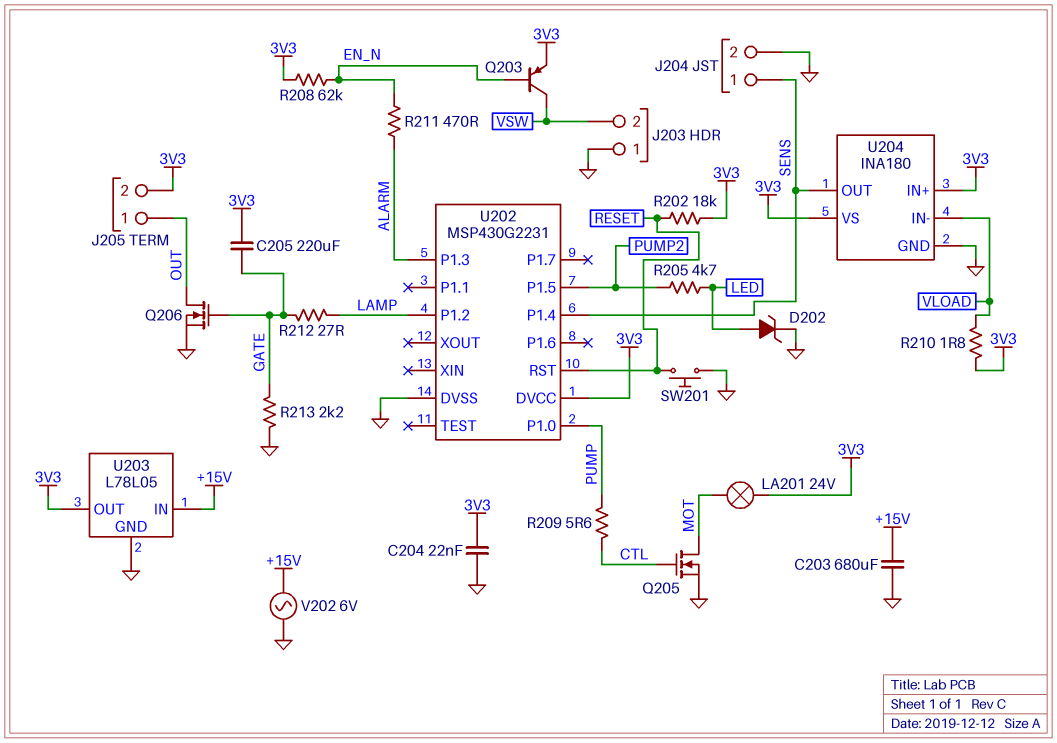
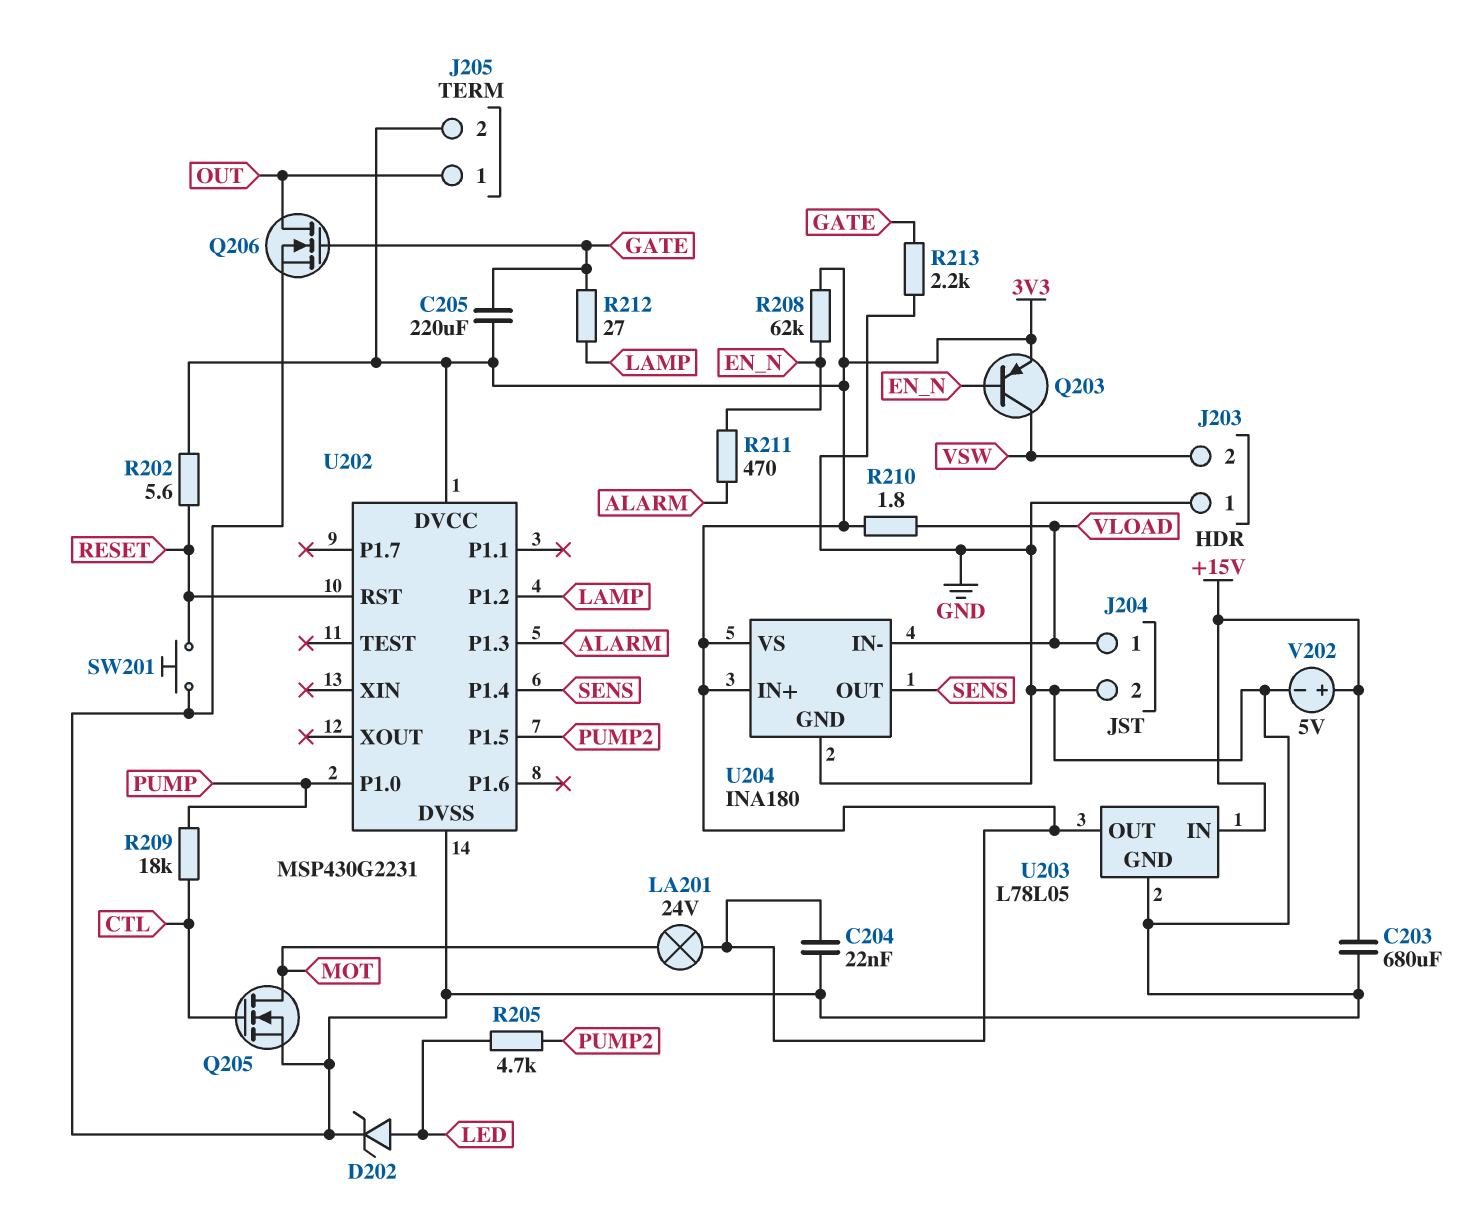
J204 pin 1: SENS -> VLOAD
R202: 18k (3V3, RESET) -> 5.6 (3V3, RESET)
R209: 5.6 (CTL, PUMP) -> 18k (CTL, PUMP)
V202: AC 6V (+15V, GND) -> 5V (plus +15V, minus GND)

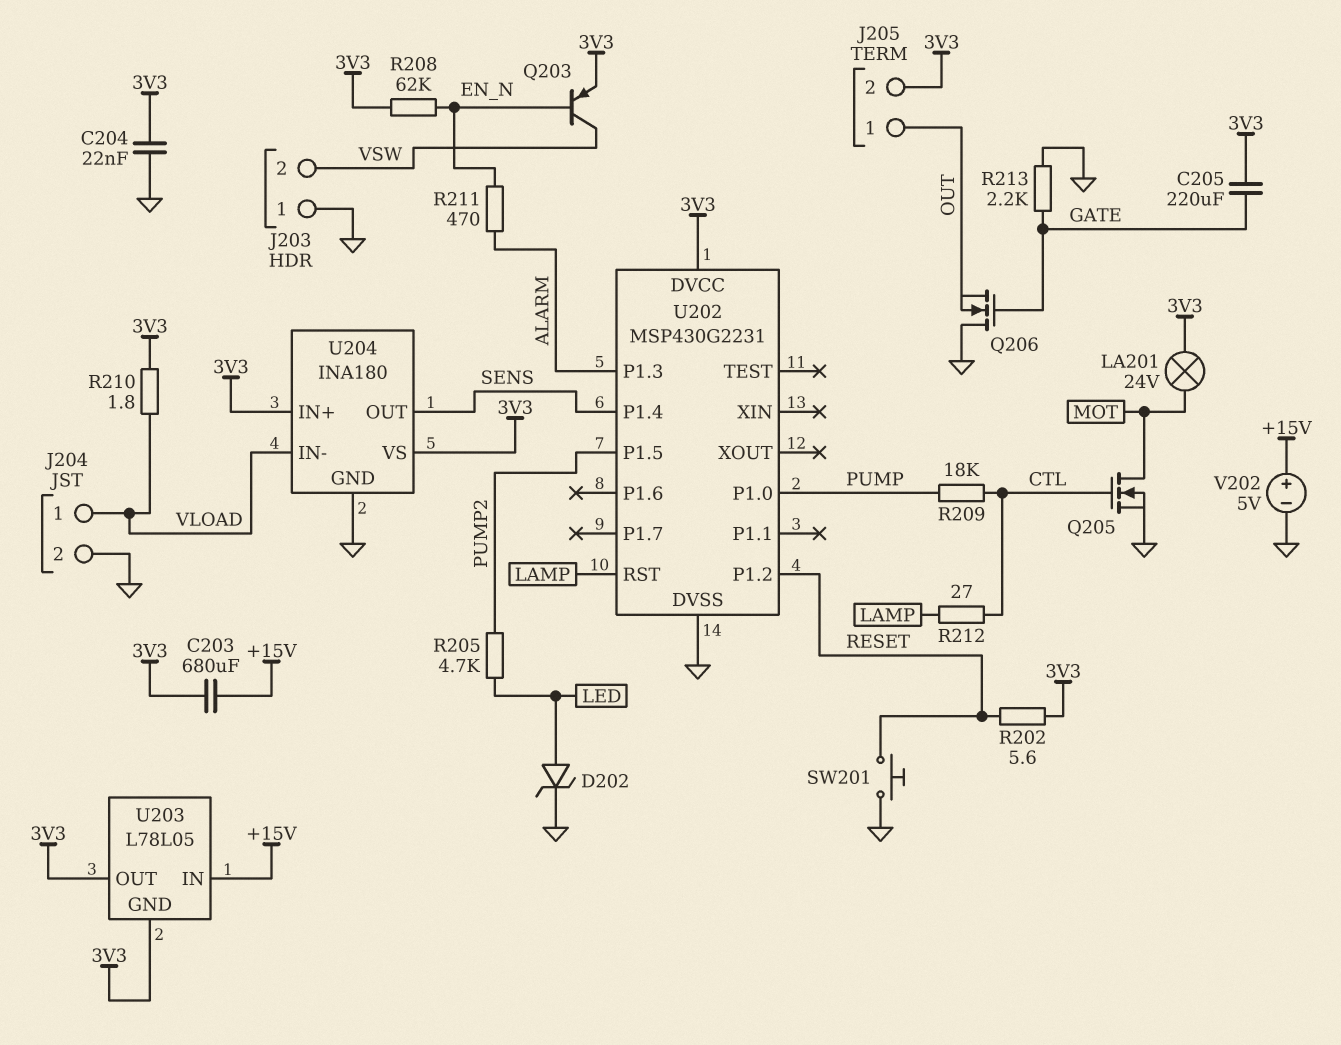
C203: 680uF (+15V, GND) -> 680uF (+15V, 3V3)
Q206: NMOS (G GATE, D OUT, S GND) -> NMOS (G GATE, D GND, S OUT)
R212: 27 (GATE, LAMP) -> 27 (CTL, LAMP)
U202 pin P1.2: LAMP -> RESET
U202 pin RST: RESET -> LAMP
U203 pin GND: GND -> 3V3

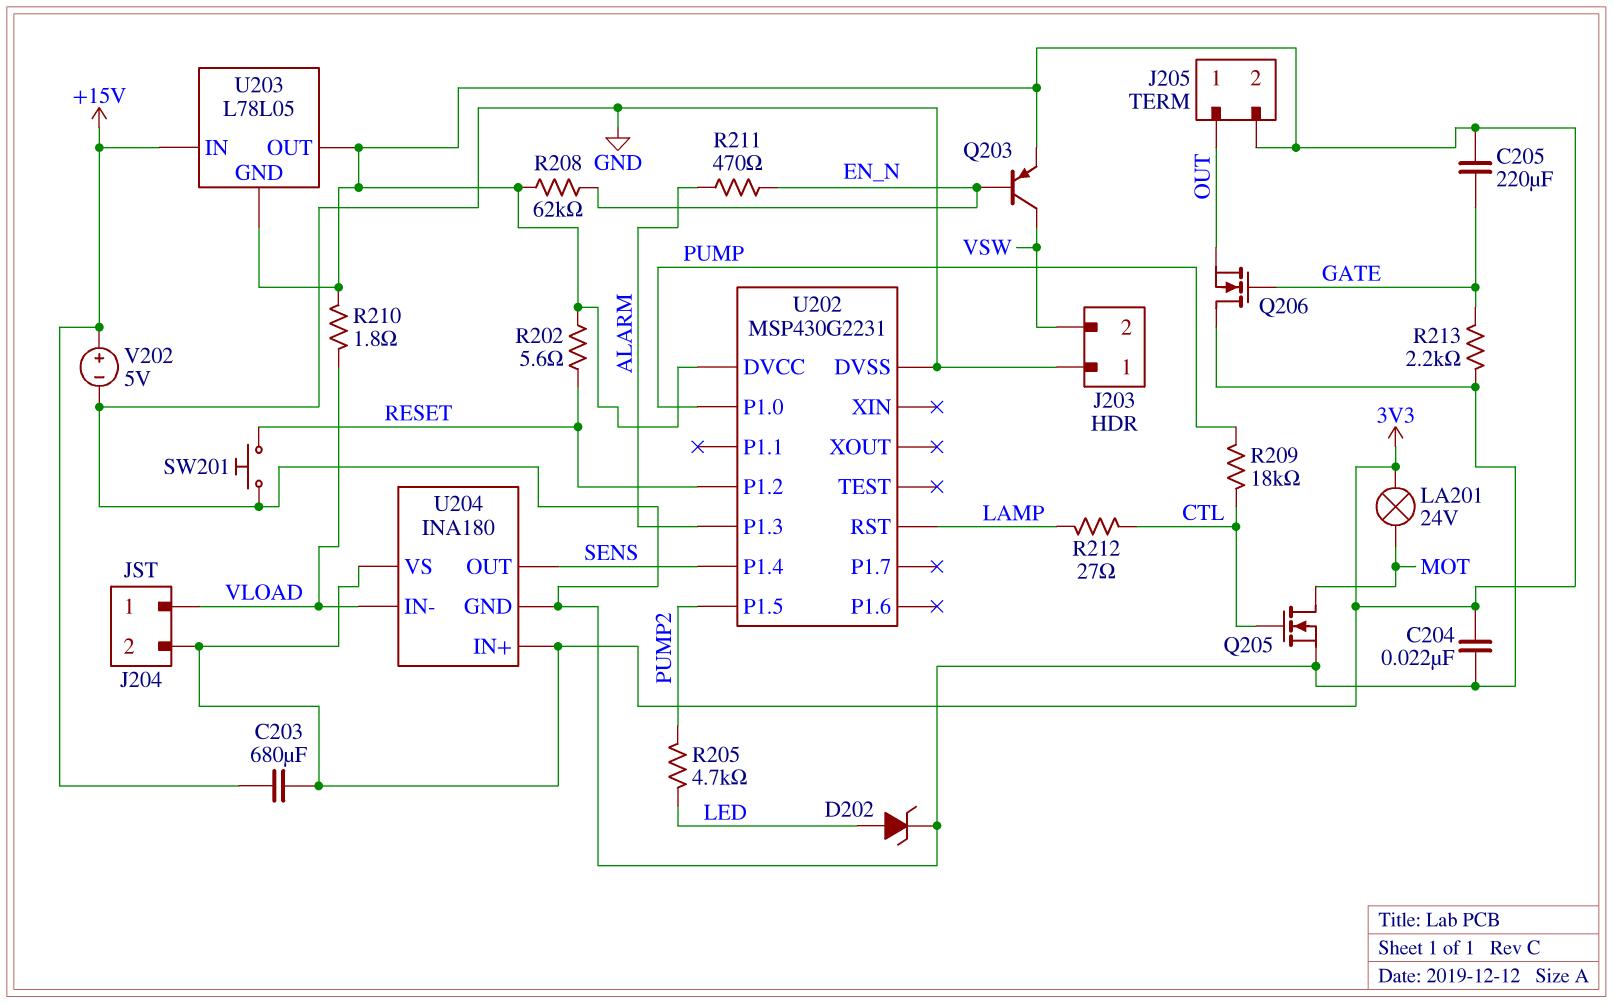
J204 pin 2: GND -> 3V3

